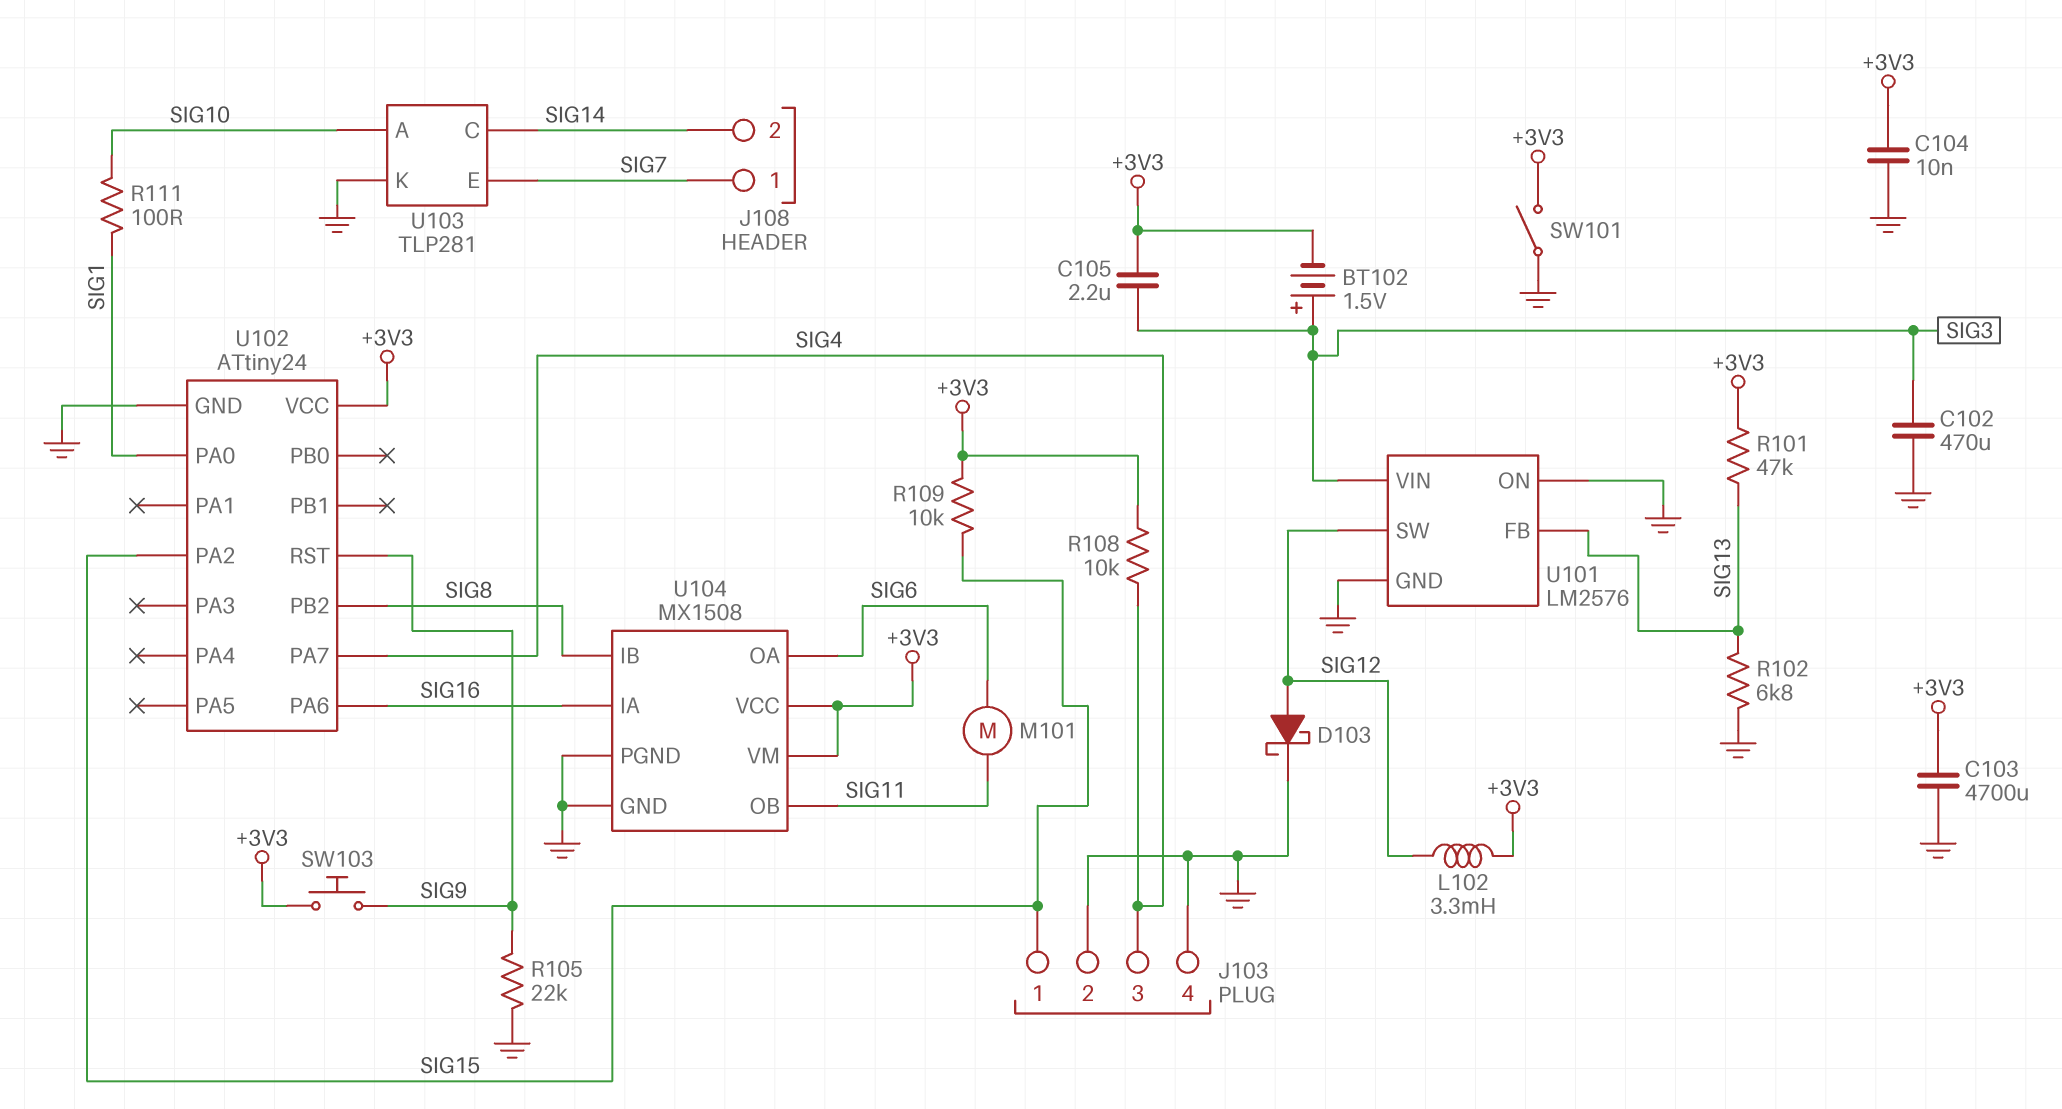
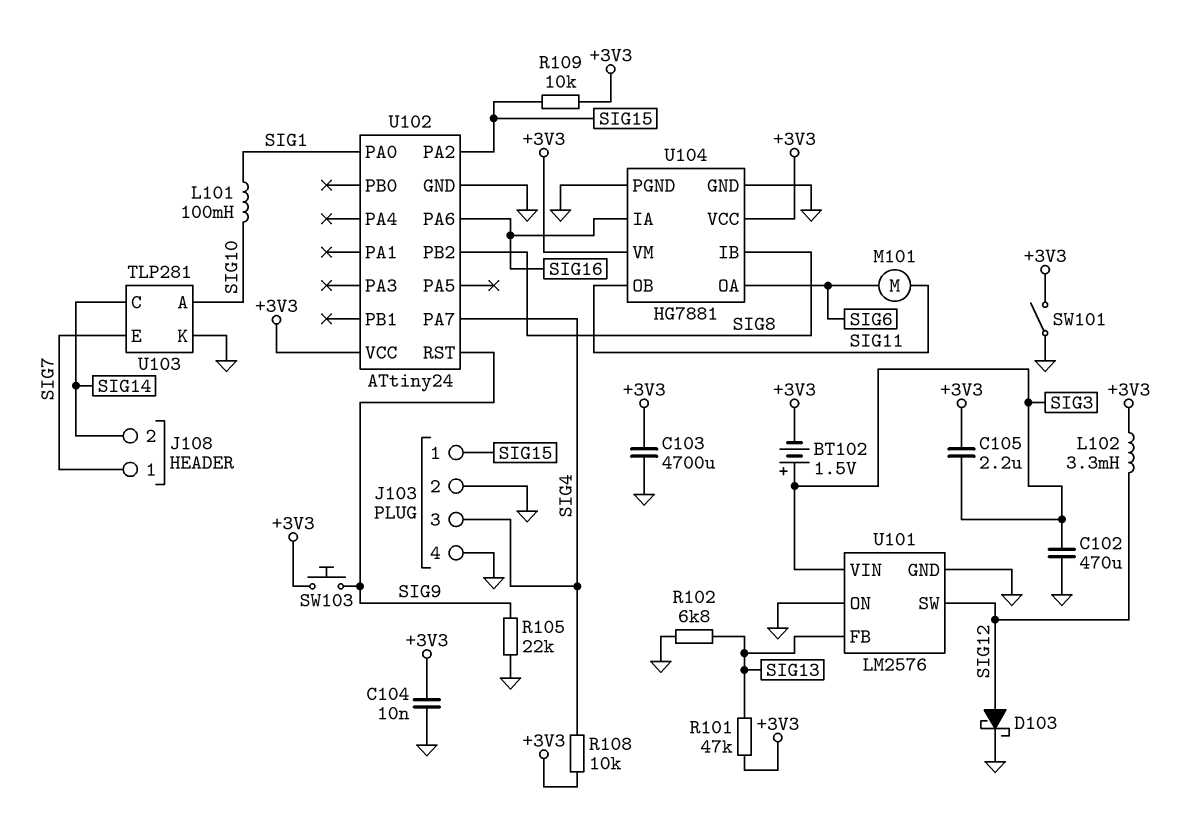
L101: none -> 100mH (SIG1, SIG10)
R111: 100 (SIG1, SIG10) -> none
U104: MX1508 -> HG7881

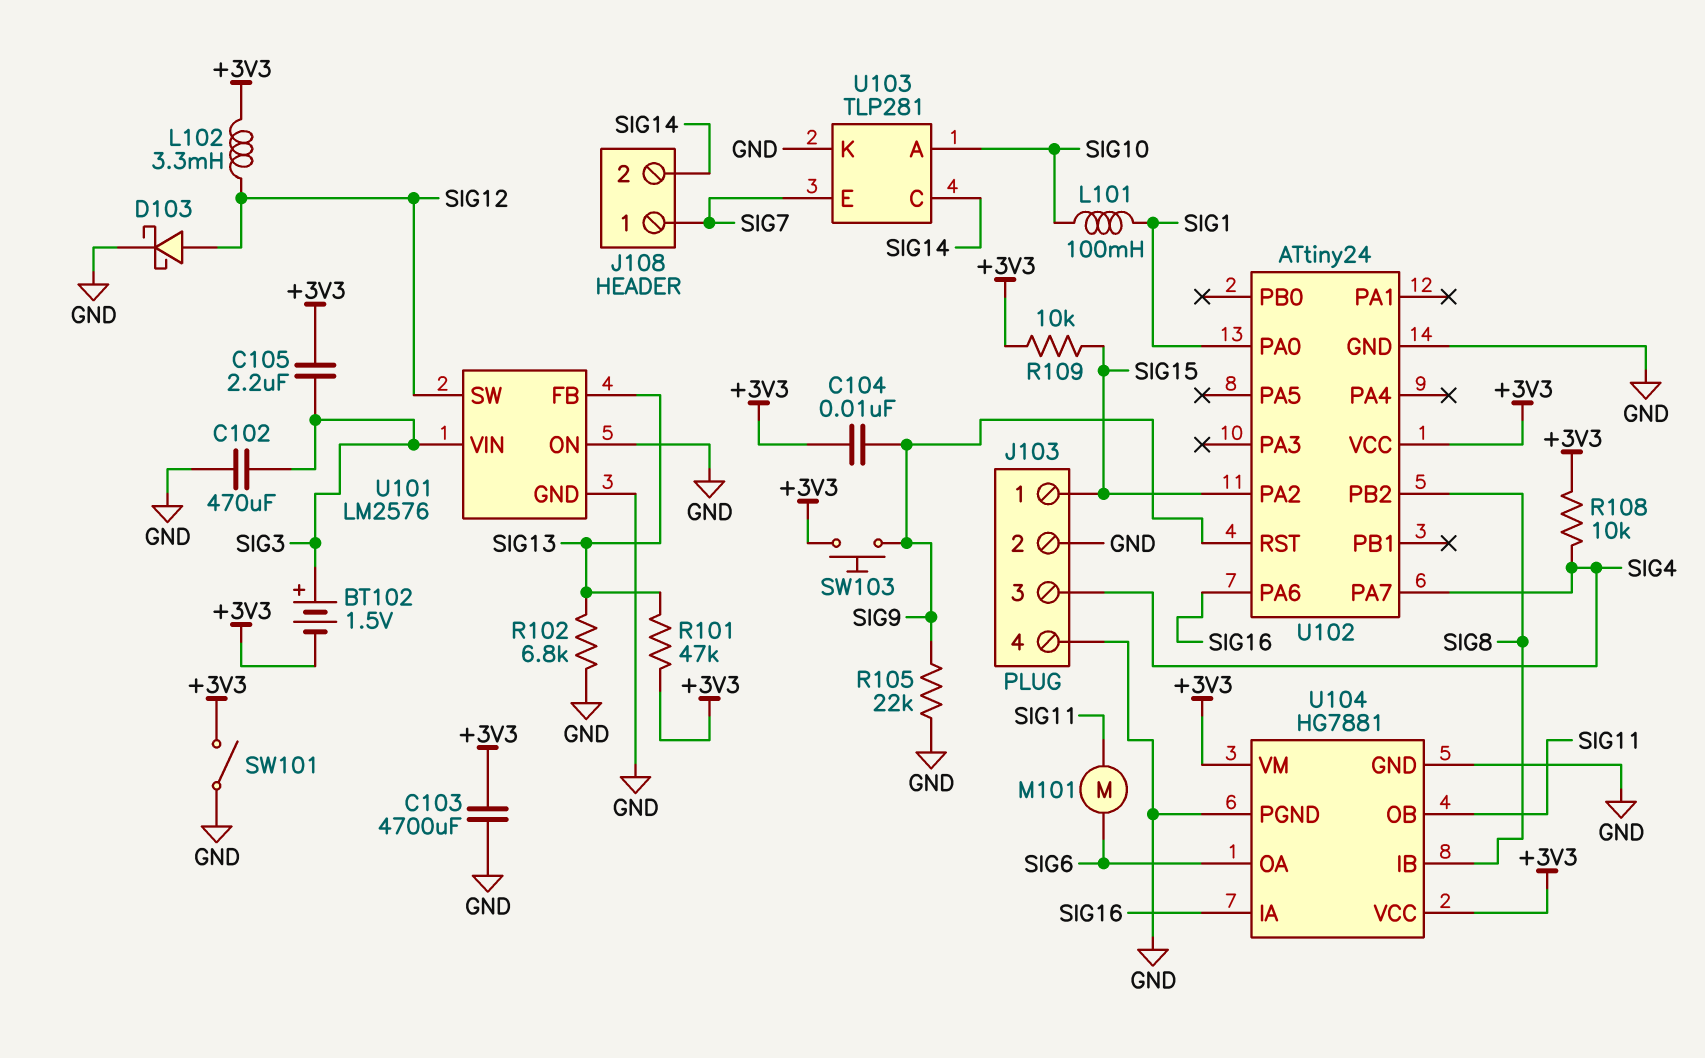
C104: 10nF (+3V3, GND) -> 10nF (+3V3, SIG9)

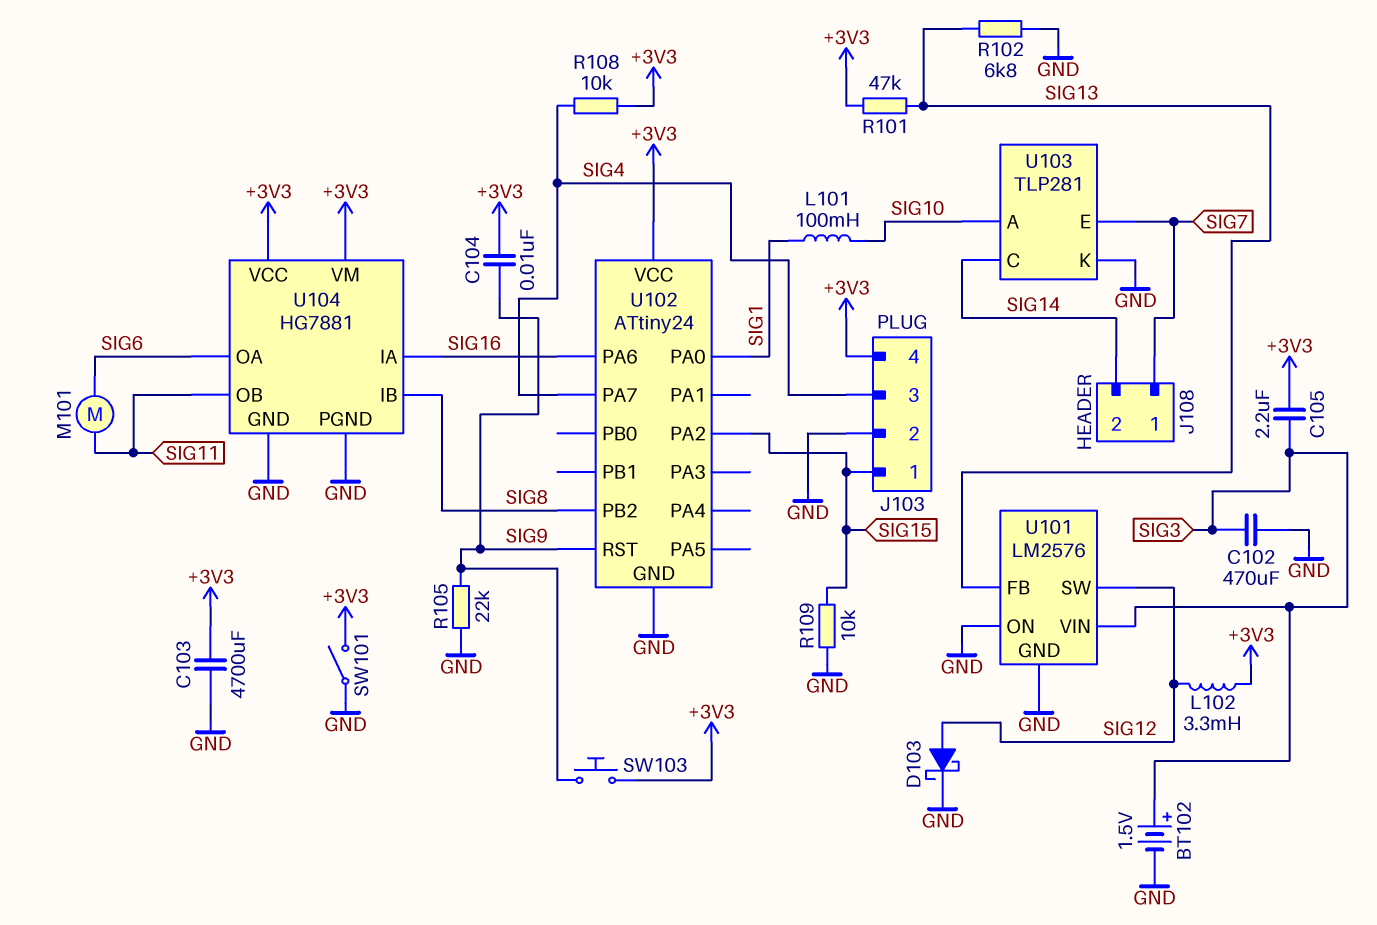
BT102: 1.5V (plus SIG3, minus +3V3) -> 1.5V (plus SIG3, minus GND)
J103 pin 4: GND -> +3V3
R109: 10k (+3V3, SIG15) -> 10k (GND, SIG15)

